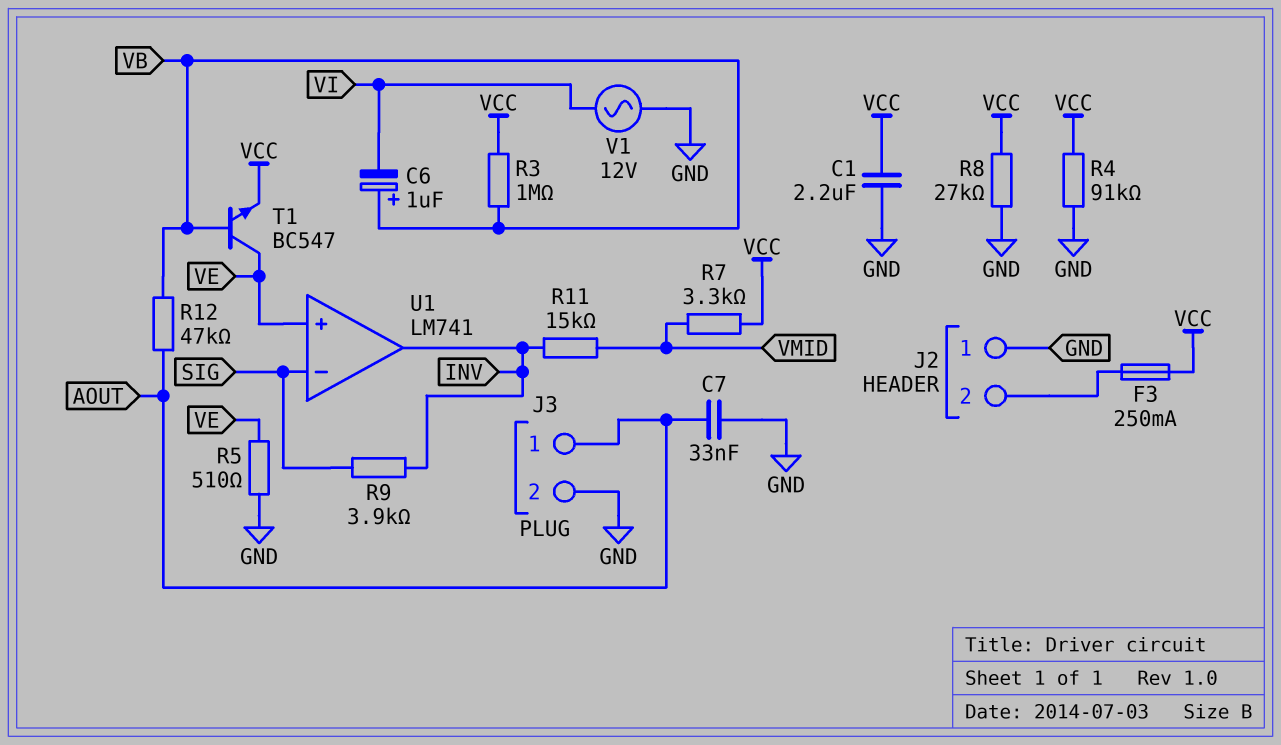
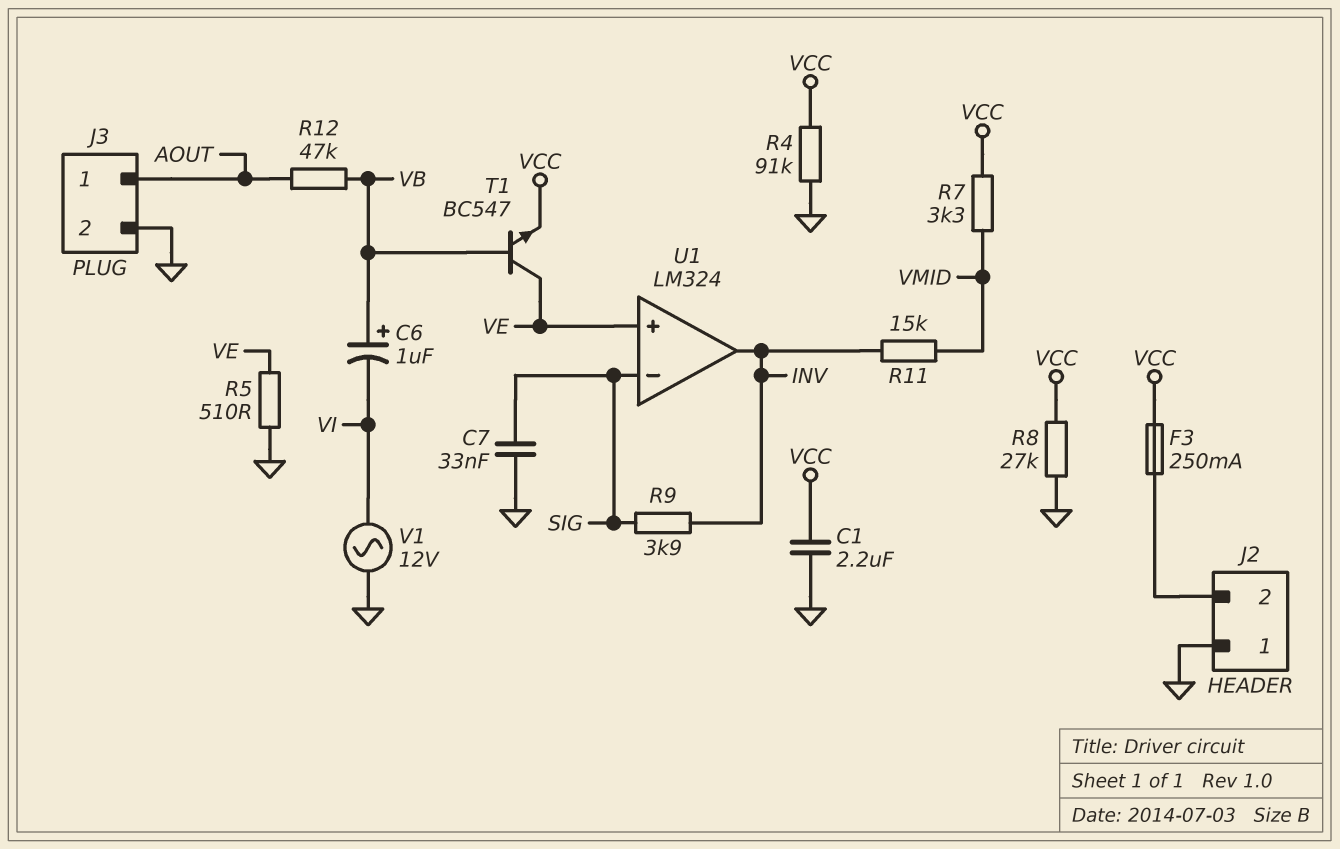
C7: 33nF (AOUT, GND) -> 33nF (GND, SIG)
R3: 1M (VB, VCC) -> none
U1: LM741 -> LM324

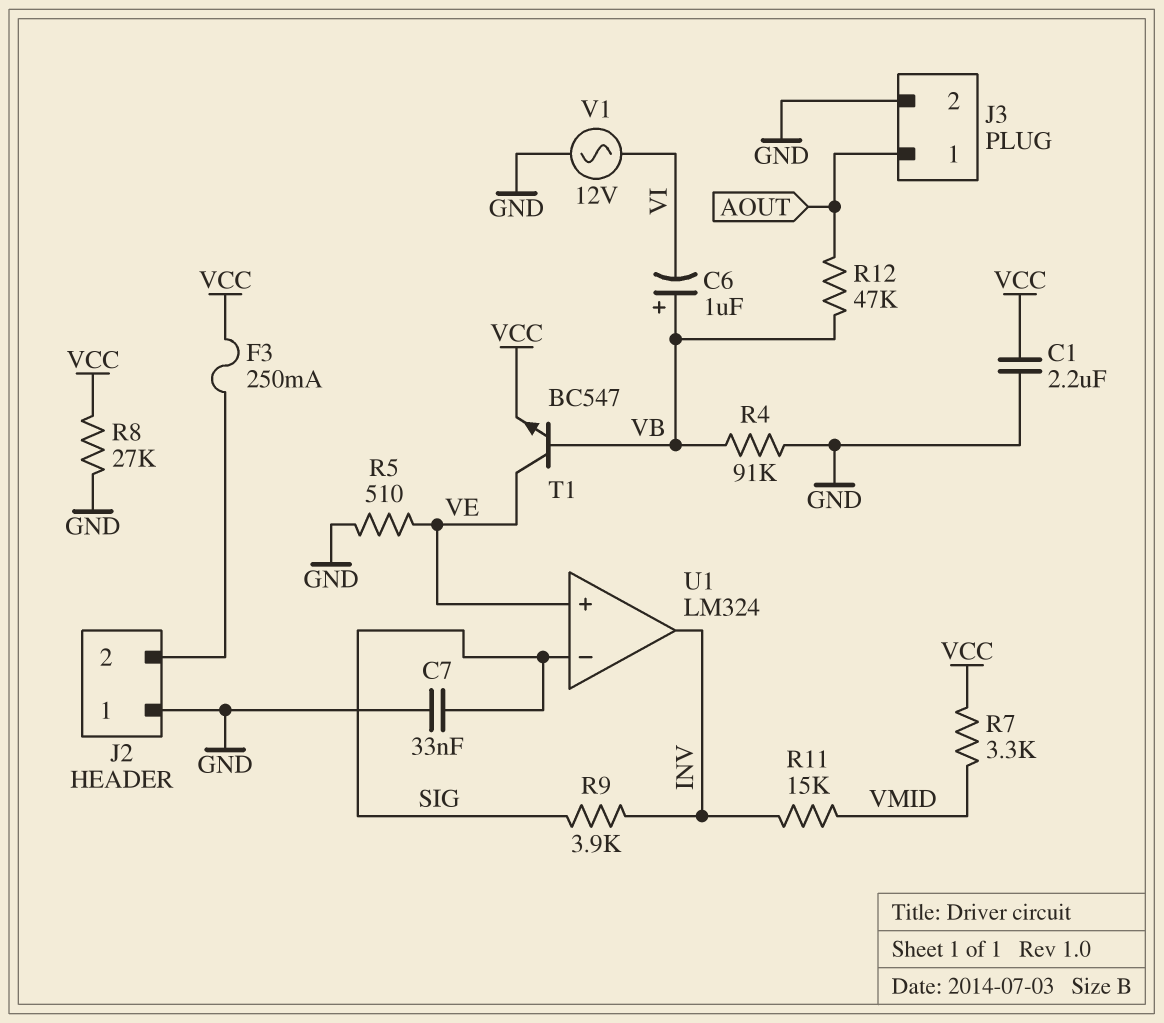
R4: 91k (GND, VCC) -> 91k (GND, VB)

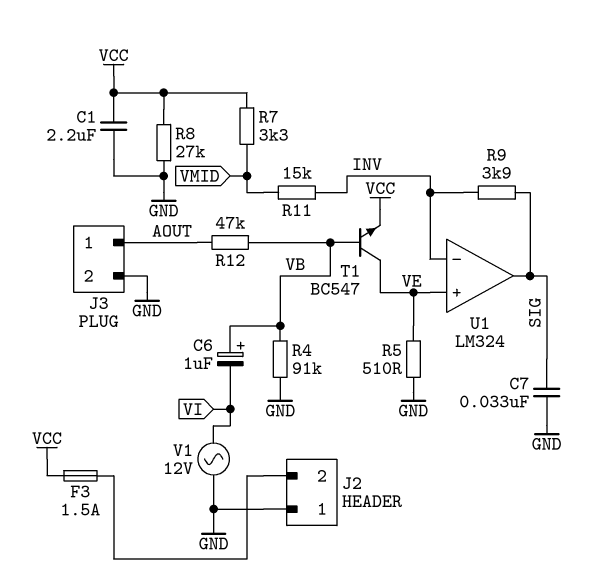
F3: 250mA (J2/2, VCC) -> 1.5A (J2/2, VCC)
U1 pin in-: SIG -> INV
U1 pin out: INV -> SIG

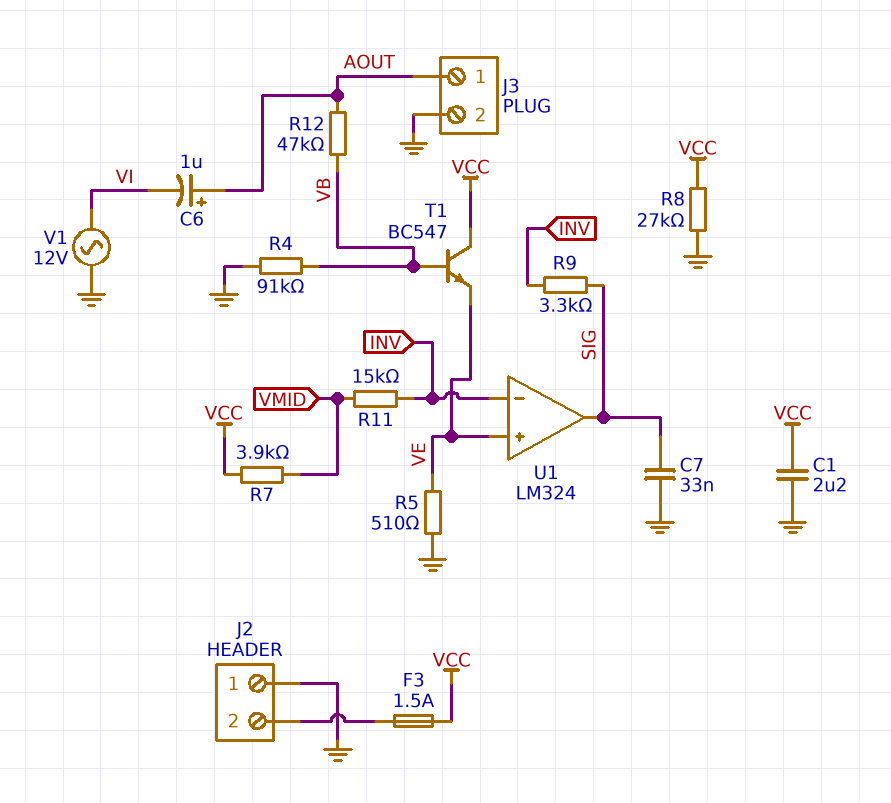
C6: 1uF (plus VB, minus VI) -> 1uF (plus AOUT, minus VI)
R7: 3.3k (VCC, VMID) -> 3.9k (VCC, VMID)
R9: 3.9k (INV, SIG) -> 3.3k (INV, SIG)
T1: NPN BC547 (B VB, C VE, E VCC) -> NPN BC547 (B VB, C VCC, E VE)

